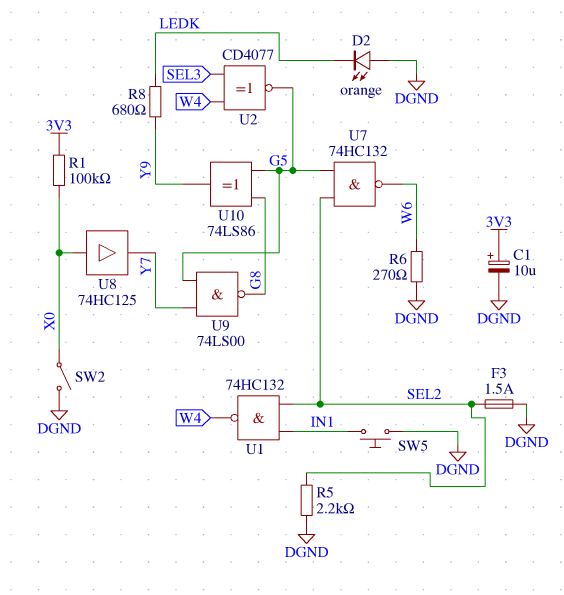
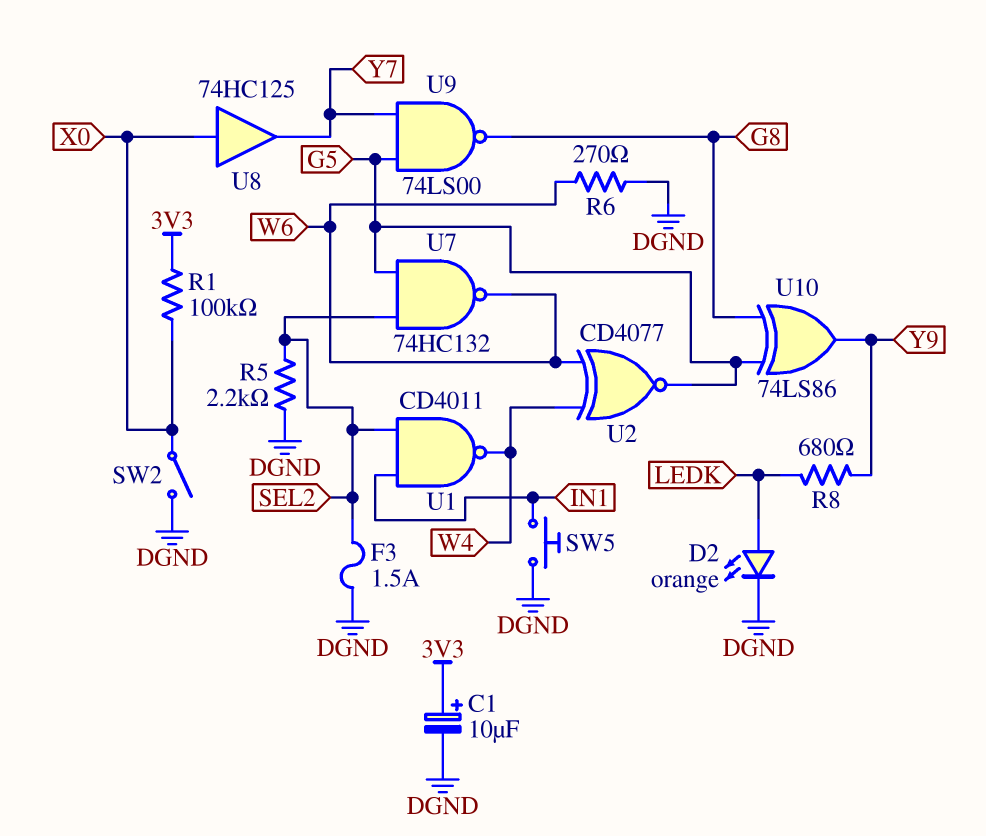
D2: LED orange (A DGND, K LEDK) -> LED orange (A LEDK, K DGND)
U1: NAND 74HC132 (in IN1, in SEL2, out W4) -> NAND CD4011 (in IN1, in SEL2, out W4)
U2: XNOR CD4077 (in SEL3, in W4, out G5) -> XNOR CD4077 (in W4, in W6, out G5)

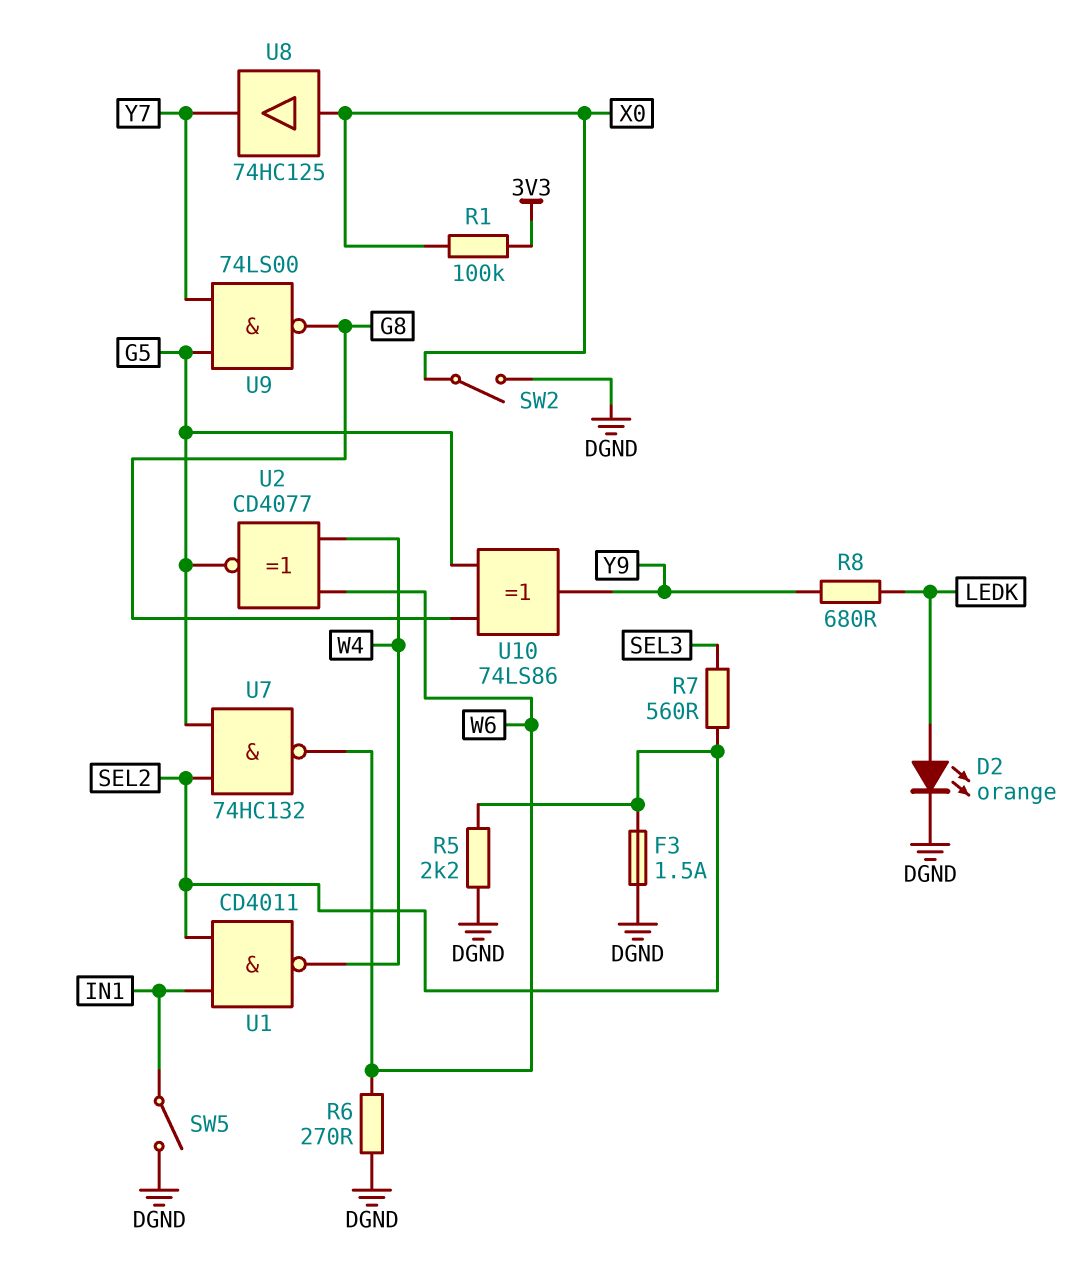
C1: 10uF (plus 3V3, minus DGND) -> none
R7: none -> 560 (SEL2, SEL3)
SW5: button (DGND, IN1) -> switch (DGND, IN1)

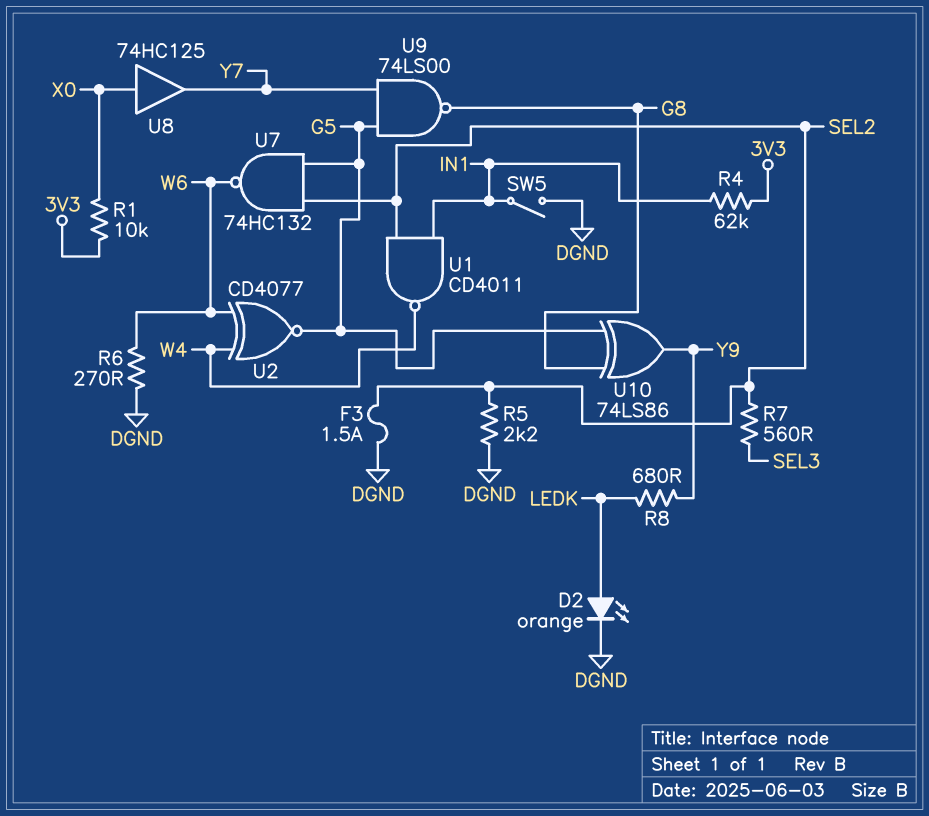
R1: 100k (3V3, X0) -> 10k (3V3, X0)
R4: none -> 62k (3V3, IN1)
SW2: switch (DGND, X0) -> none

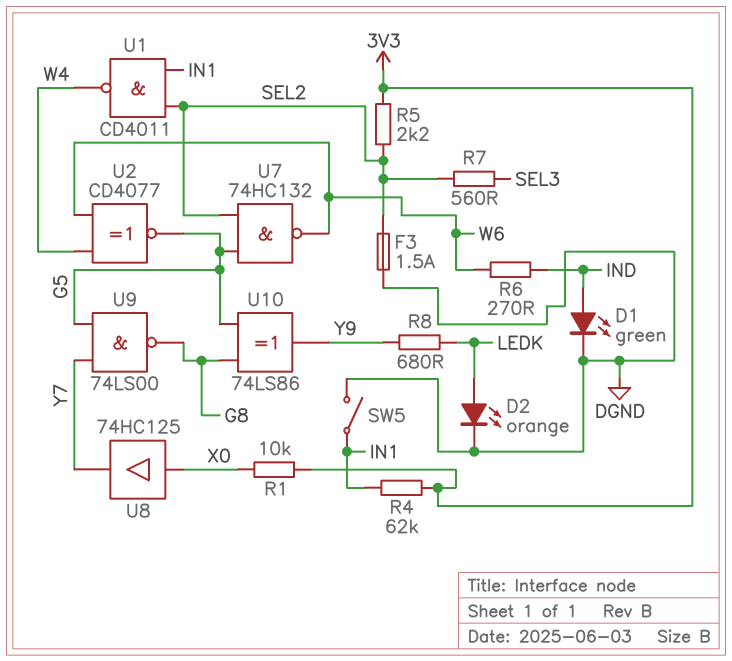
D1: none -> LED green (A IND, K DGND)
R5: 2.2k (DGND, SEL2) -> 2.2k (3V3, SEL2)
R6: 270 (DGND, W6) -> 270 (IND, W6)

